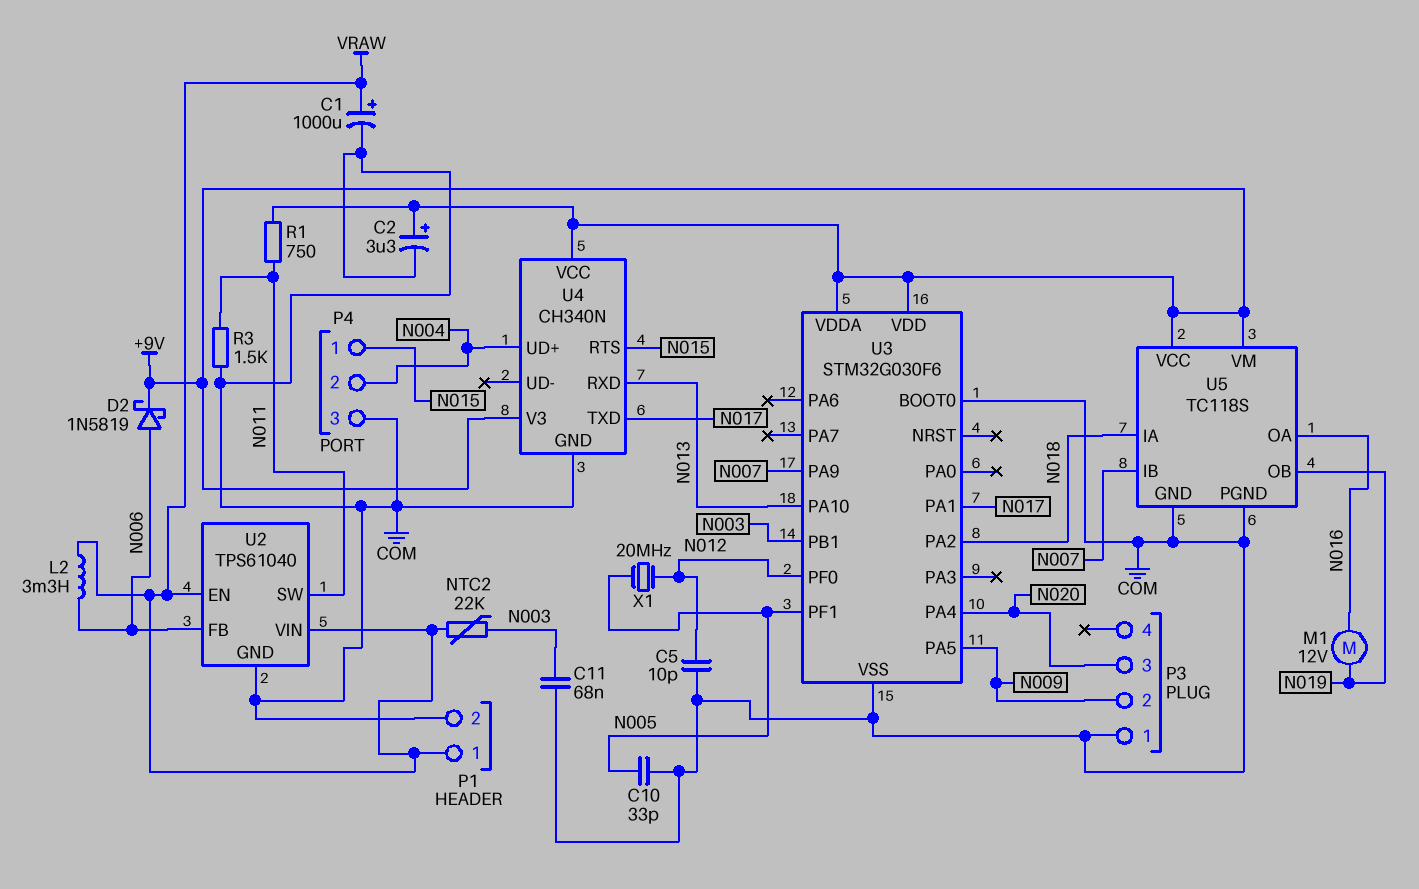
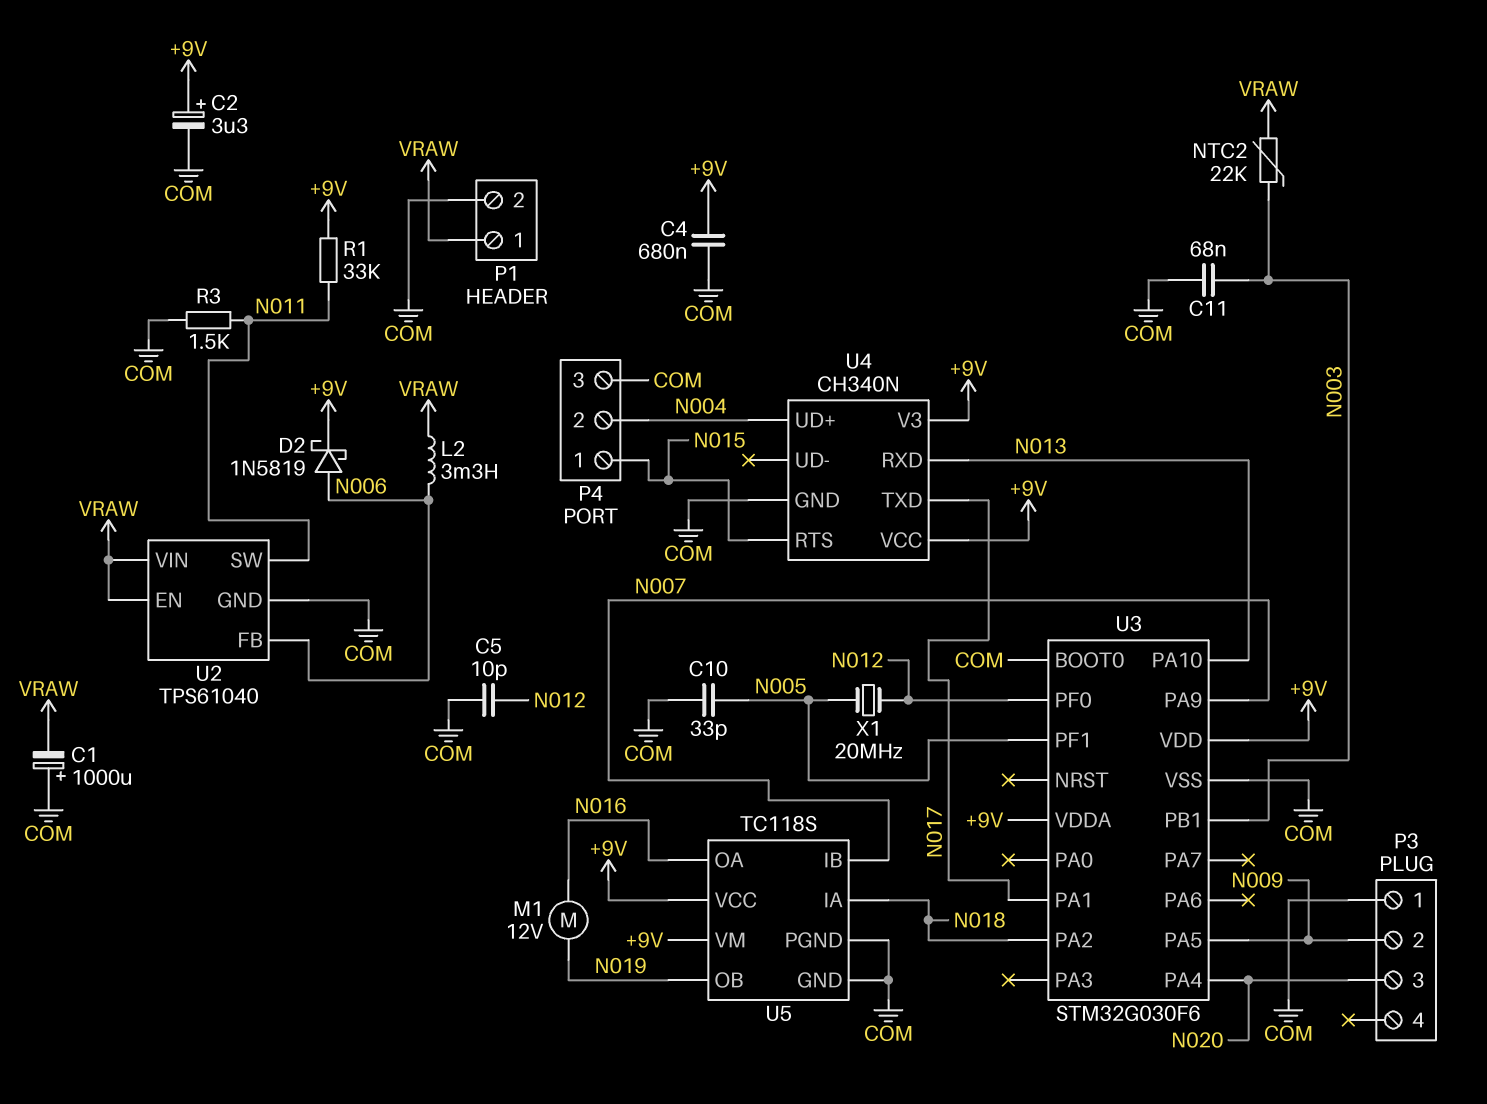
C1: 1000uF (plus VRAW, minus COM) -> 1000uF (plus COM, minus VRAW)
C4: none -> 680nF (+9V, COM)
R1: 750 (+9V, N011) -> 33k (+9V, N011)

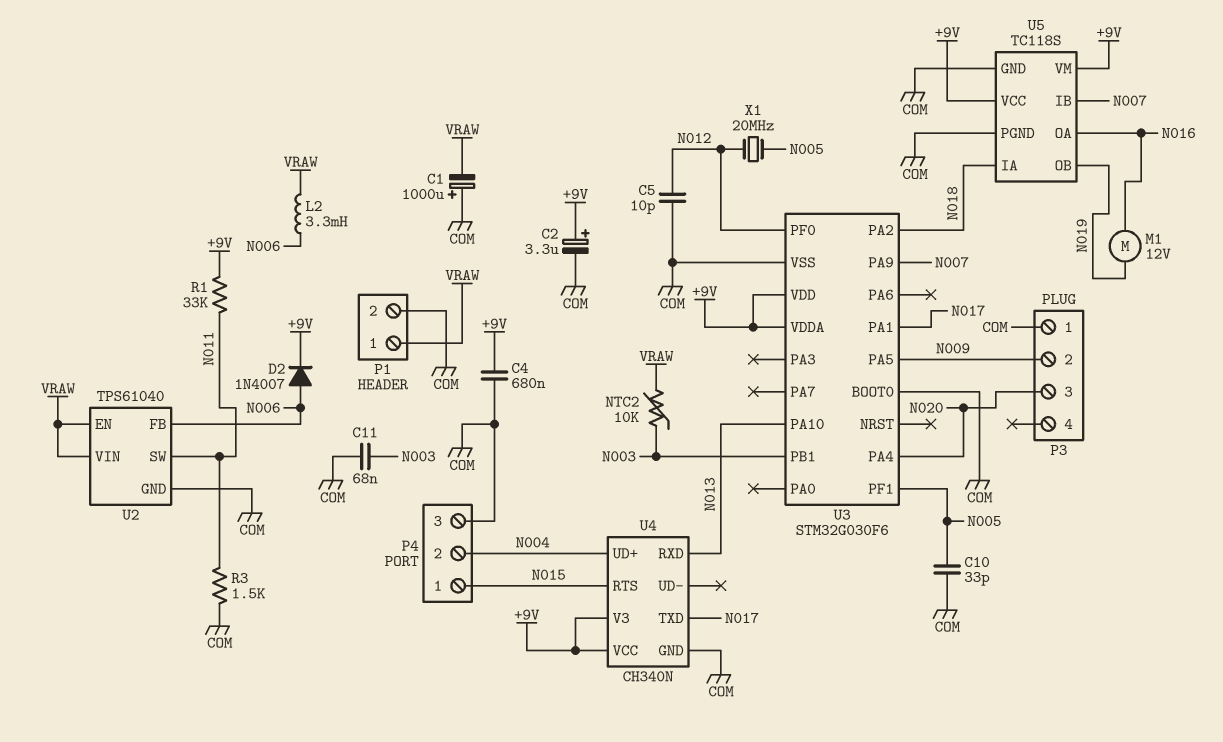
D2: schottky 1N5819 (A N006, K +9V) -> diode 1N4007 (A N006, K +9V)
NTC2: 22k (N003, VRAW) -> 10k (N003, VRAW)

